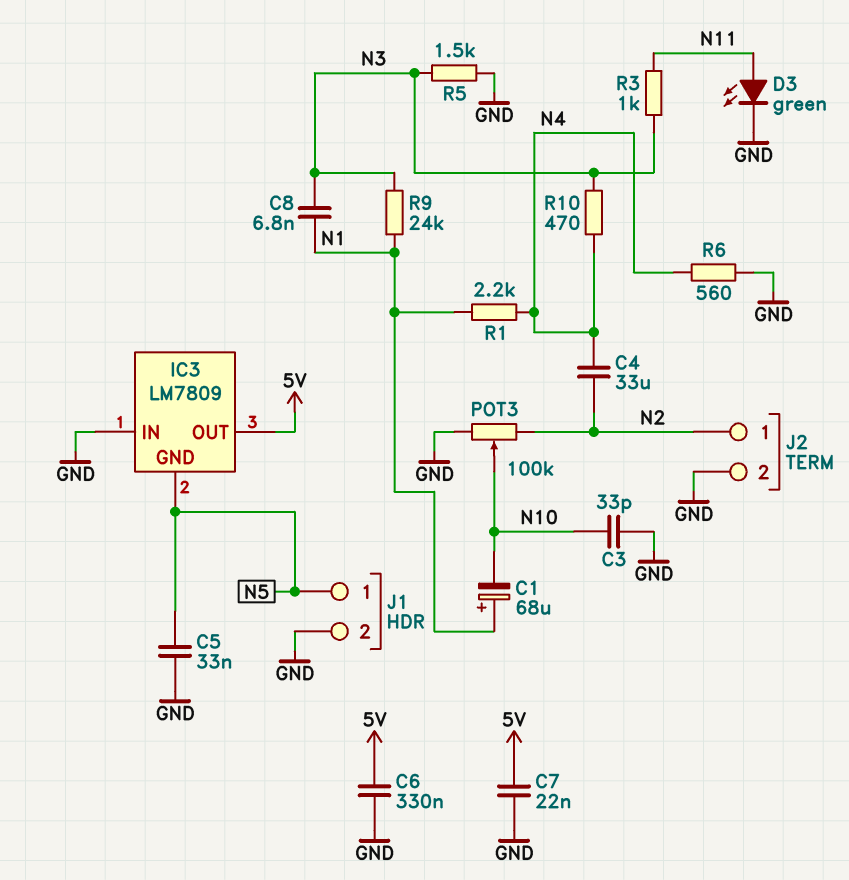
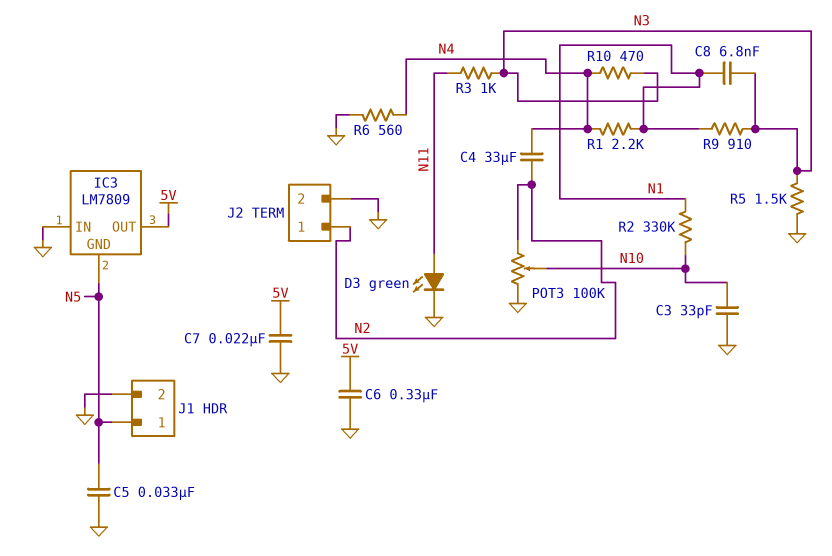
C1: 68uF (plus N1, minus N10) -> none
R2: none -> 330k (N1, N10)
R9: 24k (N1, N3) -> 910 (N1, N3)

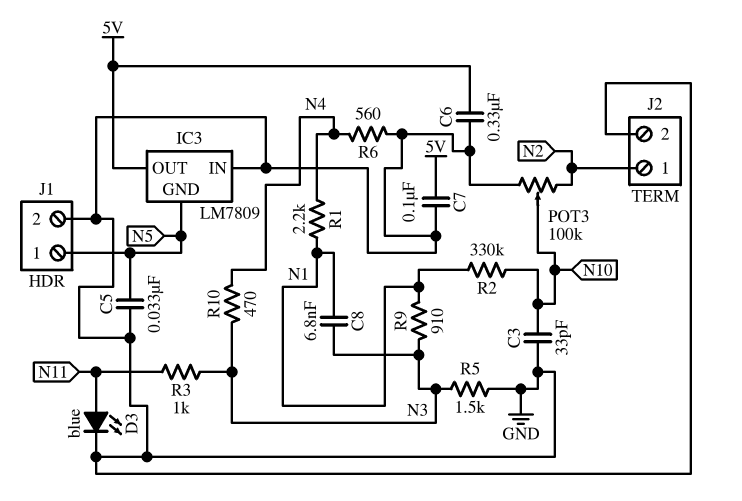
C4: 33uF (N2, N4) -> none
C7: 22nF (5V, GND) -> 100nF (5V, GND)
D3: LED green (A N11, K GND) -> LED blue (A N11, K GND)

